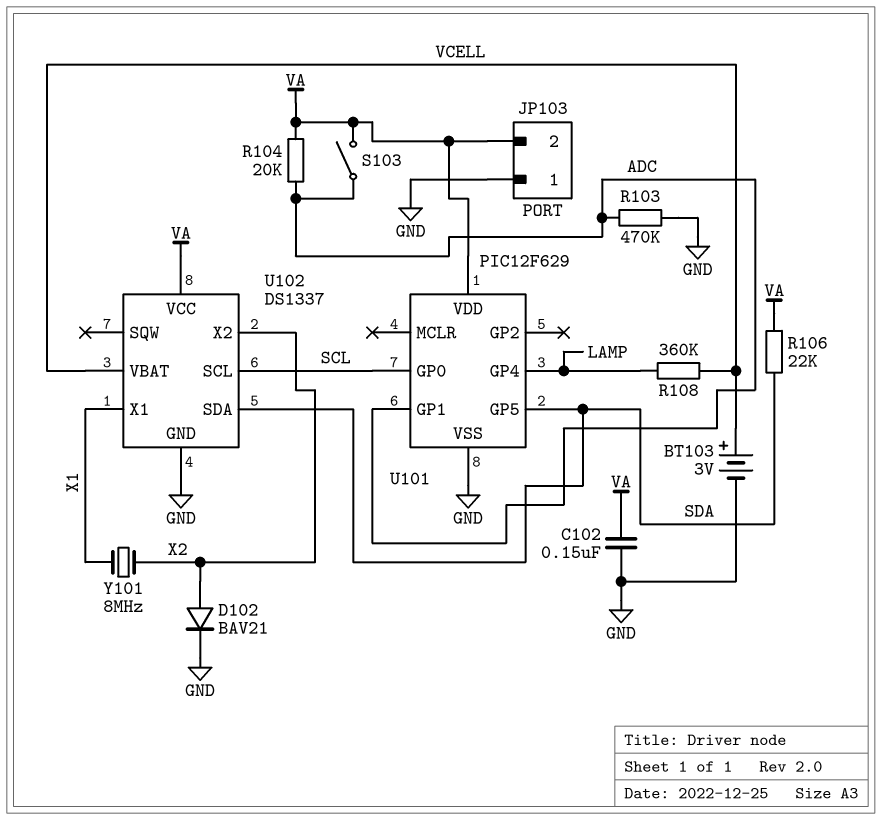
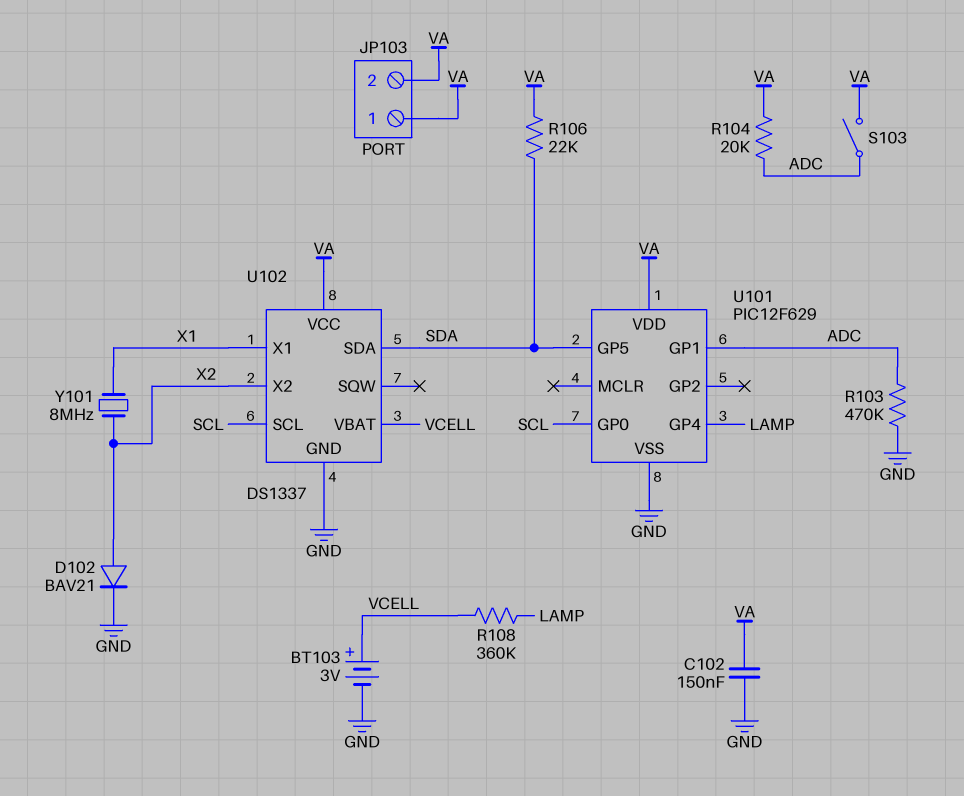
JP103 pin 1: GND -> VA

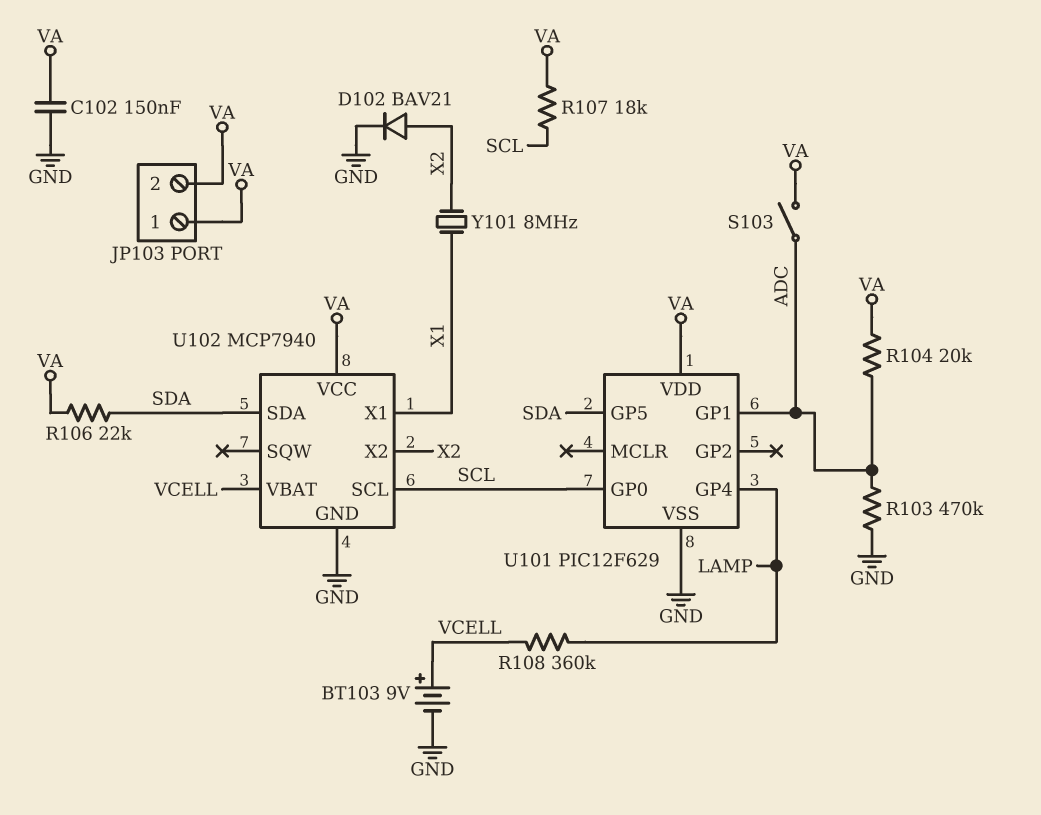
BT103: 3V (plus VCELL, minus GND) -> 9V (plus VCELL, minus GND)
R107: none -> 18k (SCL, VA)
U102: DS1337 -> MCP7940

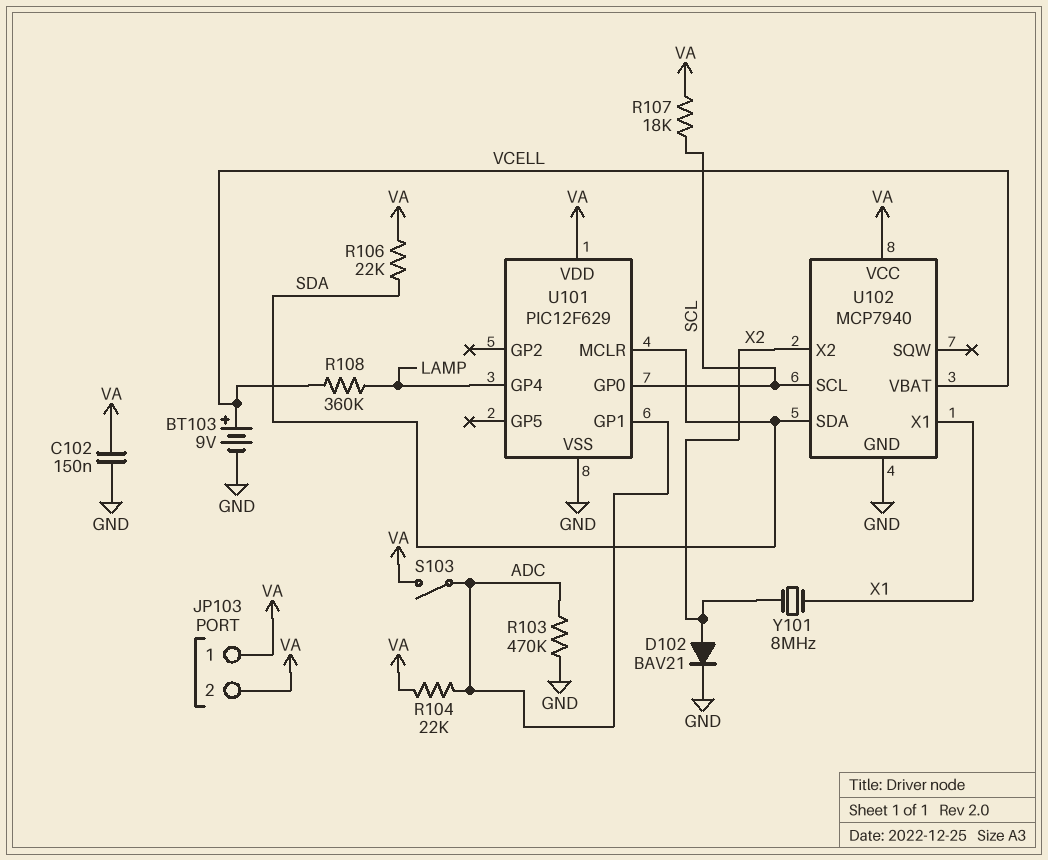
R104: 20k (ADC, VA) -> 22k (ADC, VA)
U101 pin GP5: SDA -> none
U101 pin MCLR: none -> SDA

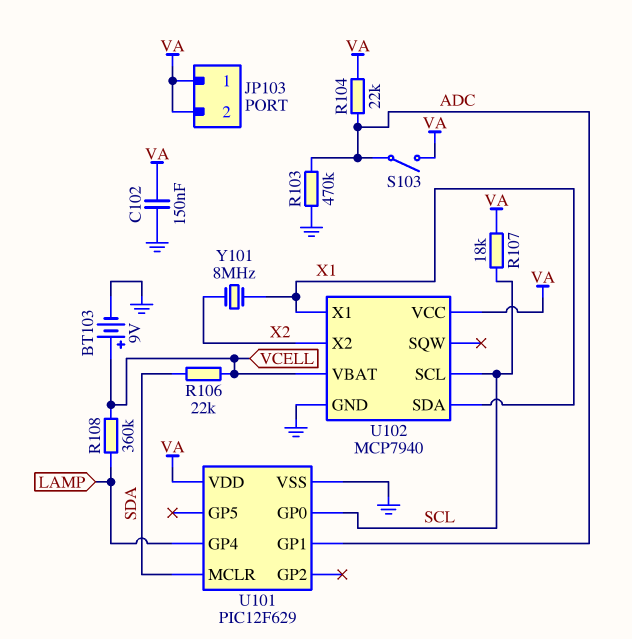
D102: diode BAV21 (A X2, K GND) -> none
R106: 22k (SDA, VA) -> 22k (SDA, VCELL)
U102 pin SDA: SDA -> X1

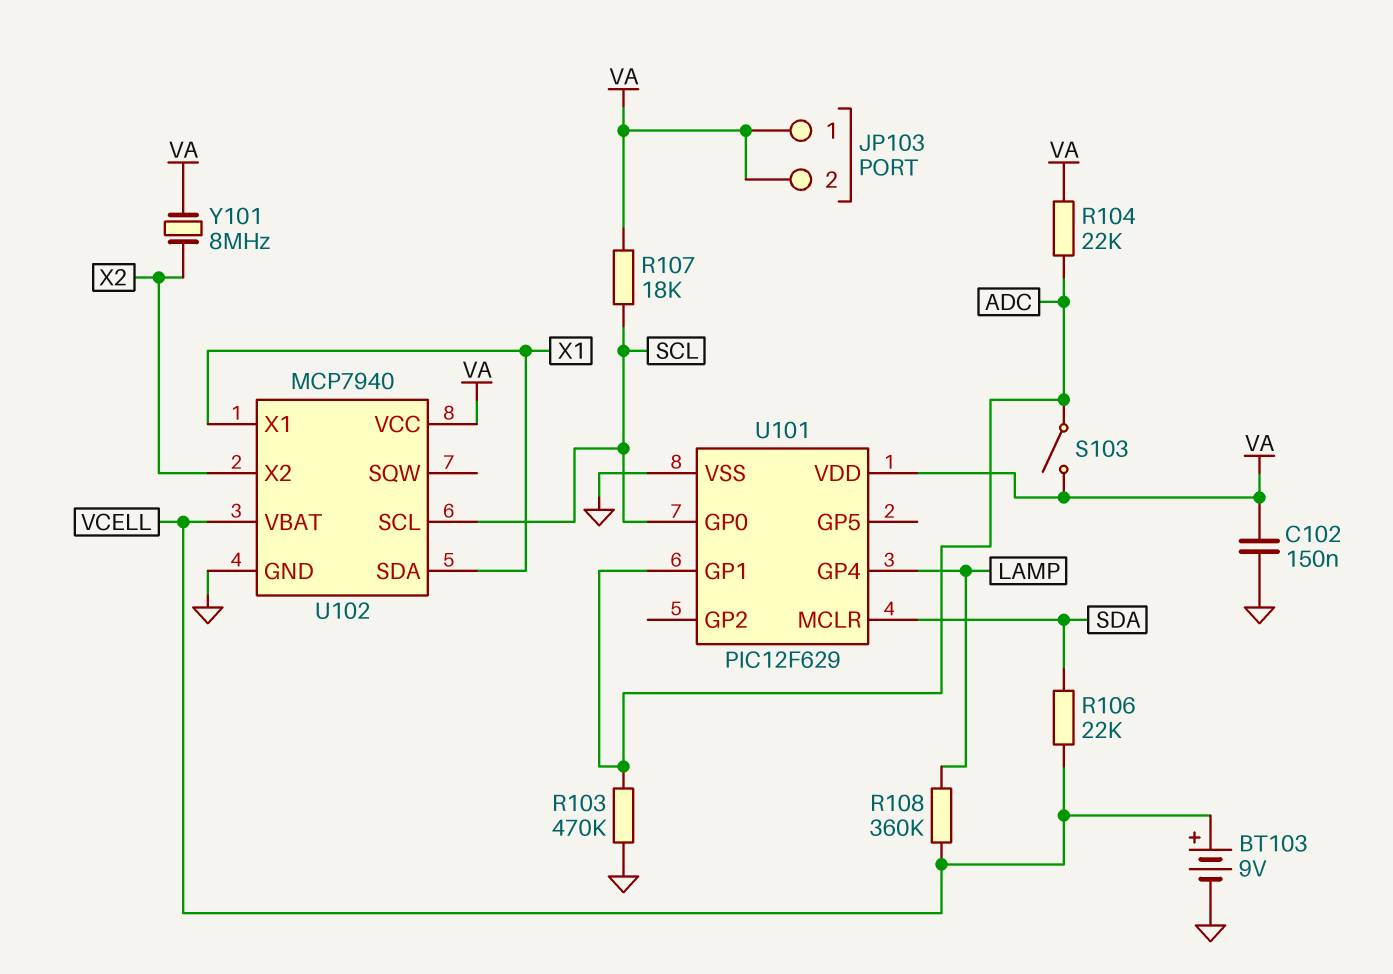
Y101: 8MHz (X1, X2) -> 8MHz (VA, X2)

